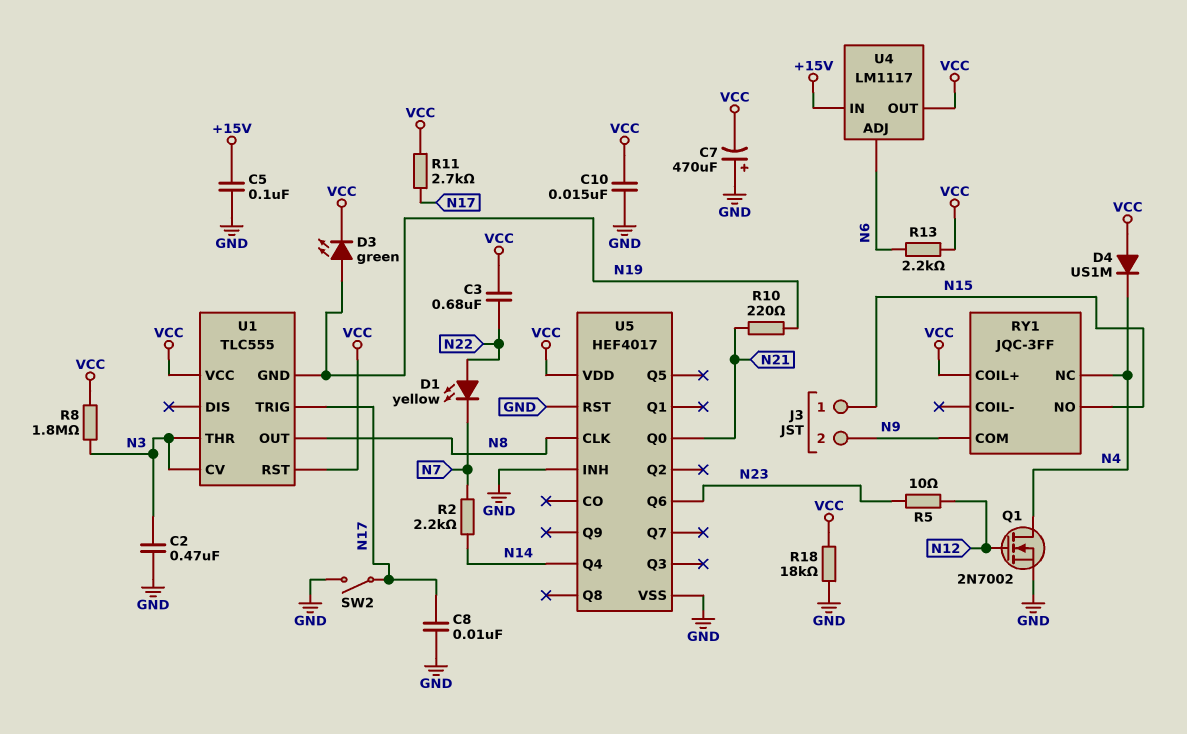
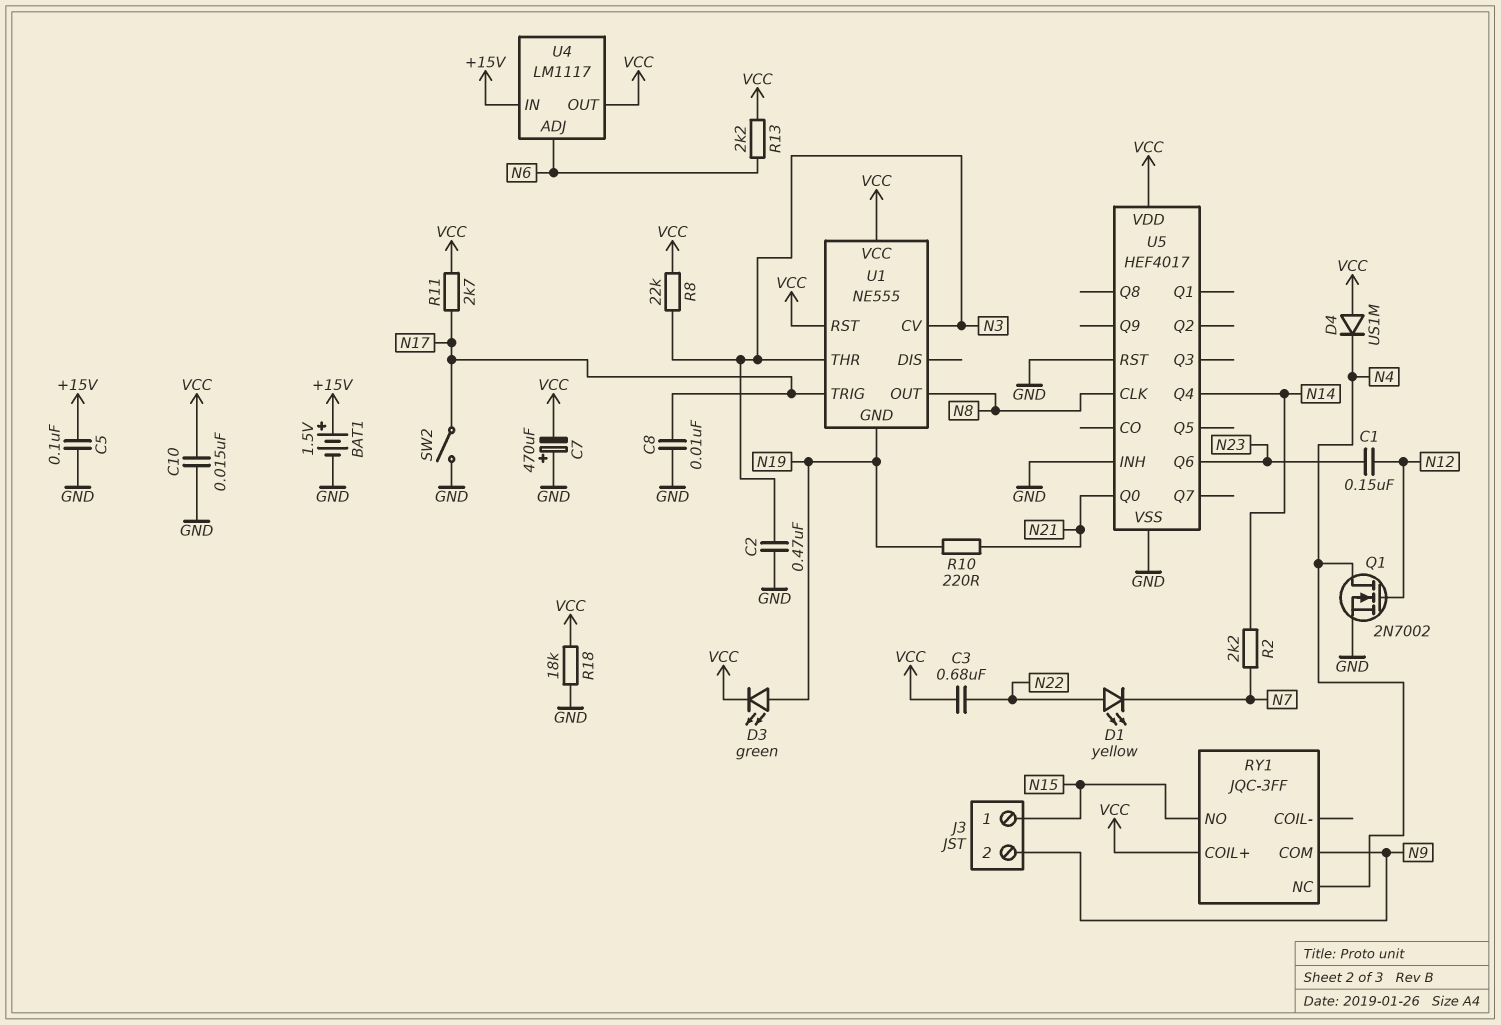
BAT1: none -> 1.5V (plus +15V, minus GND)
C1: none -> 150nF (N12, N23)
R5: 10 (N12, N23) -> none
R8: 1.8M (N3, VCC) -> 22k (N3, VCC)
U1: TLC555 -> NE555

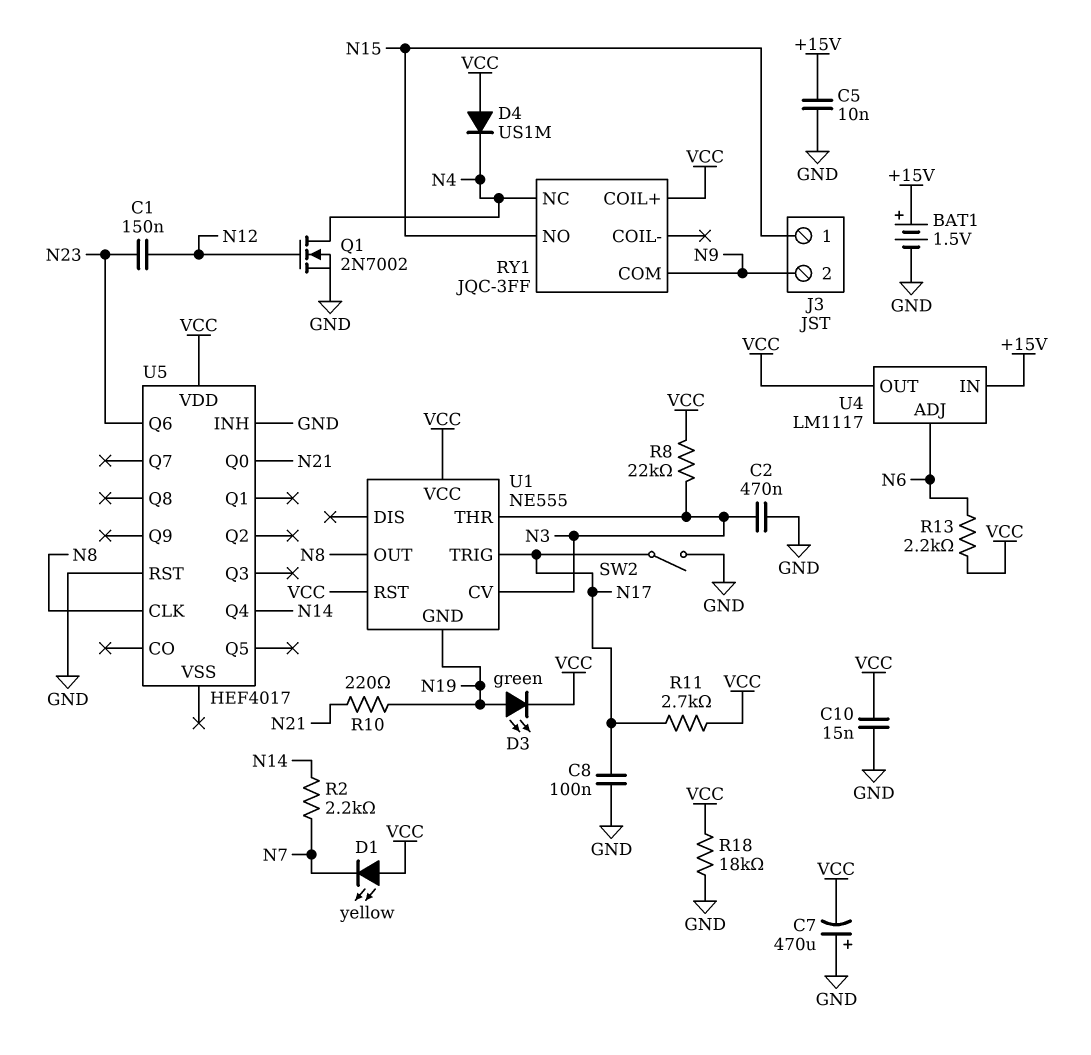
C3: 680nF (N22, VCC) -> none
C5: 100nF (+15V, GND) -> 10nF (+15V, GND)
C8: 10nF (GND, N17) -> 100nF (GND, N17)
D1: LED yellow (A N22, K N7) -> LED yellow (A VCC, K N7)
U5 pin VSS: GND -> none

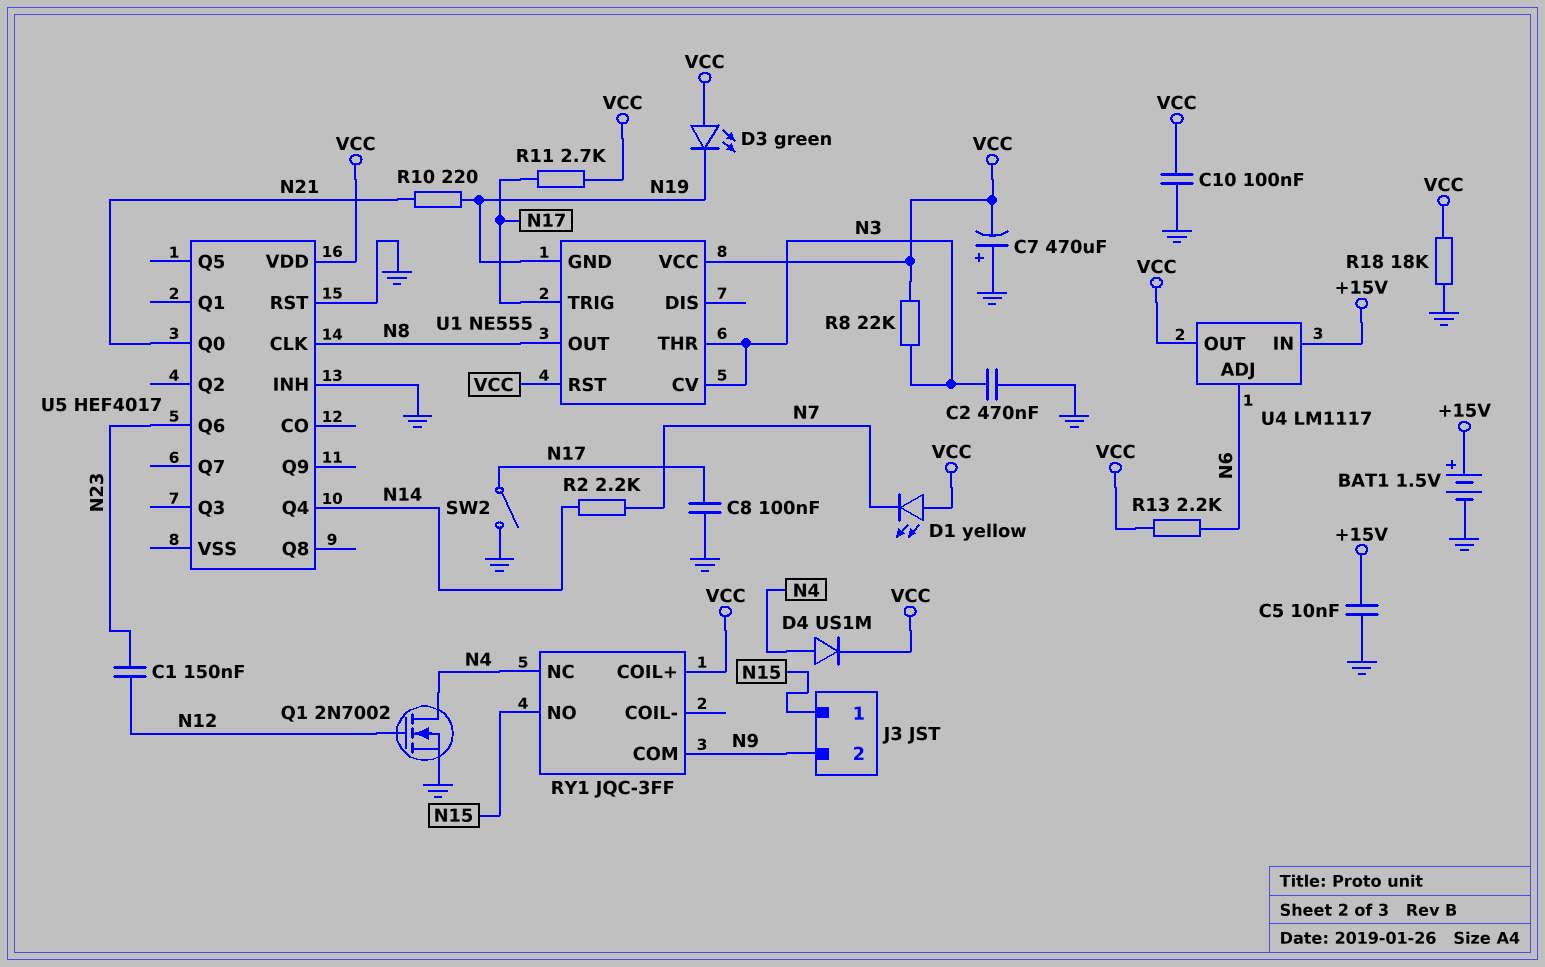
C10: 15nF (GND, VCC) -> 100nF (GND, VCC)
D3: LED green (A N19, K VCC) -> LED green (A VCC, K N19)
D4: diode US1M (A VCC, K N4) -> diode US1M (A N4, K VCC)

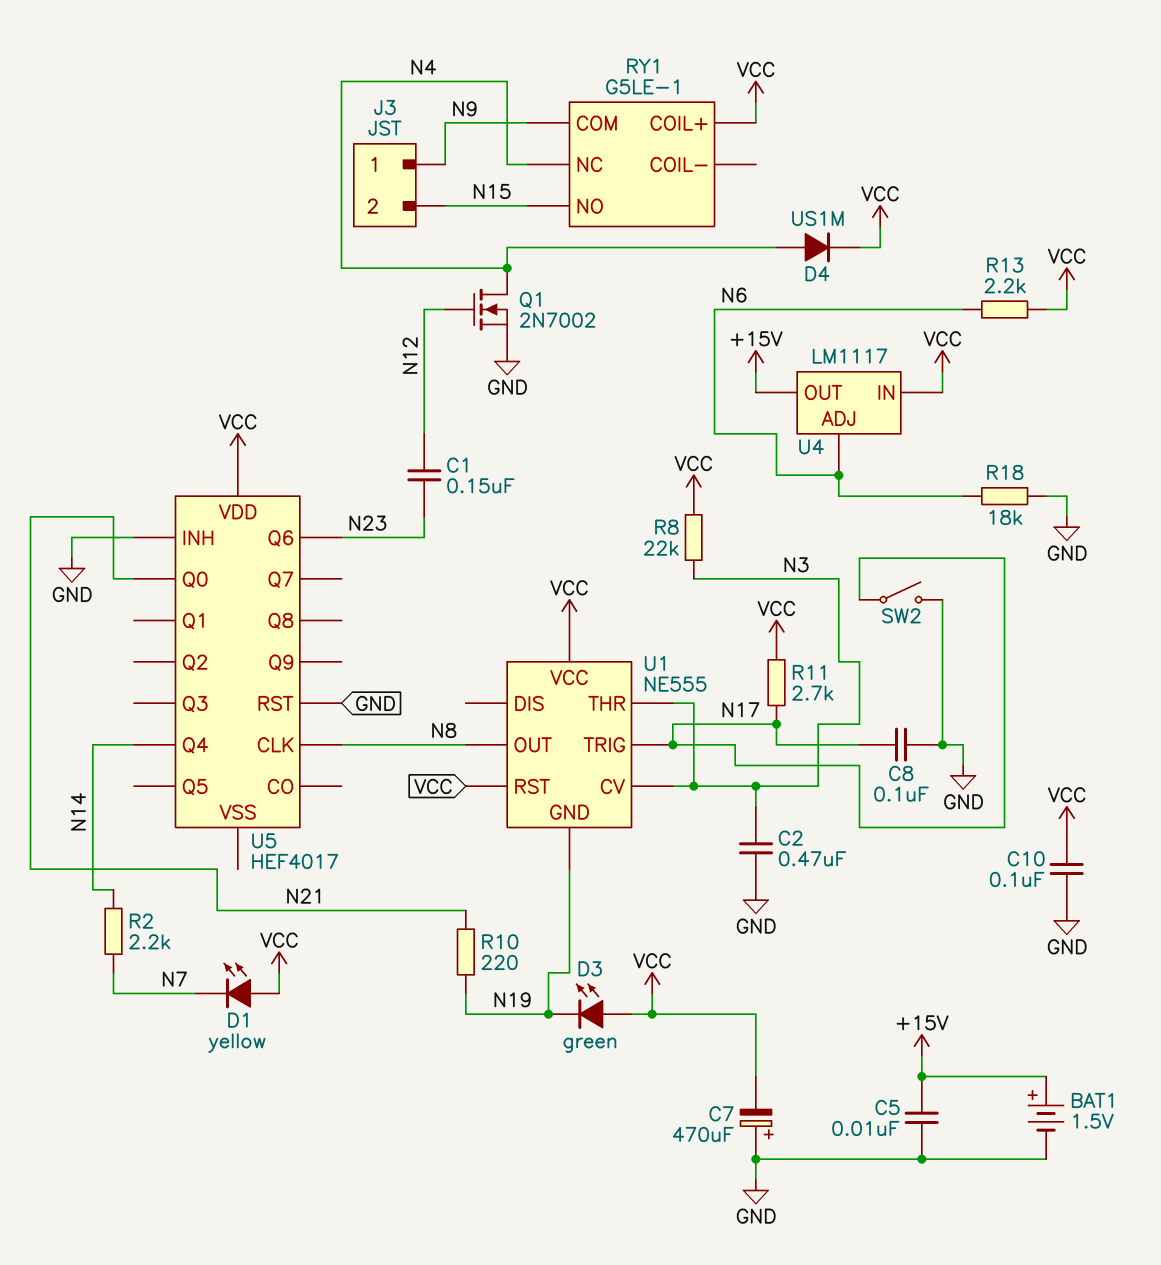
J3 pin 1: N15 -> N9
J3 pin 2: N9 -> N15
R18: 18k (GND, VCC) -> 18k (GND, N6)
RY1: JQC-3FF -> G5LE-1
U4 pin IN: +15V -> VCC
U4 pin OUT: VCC -> +15V

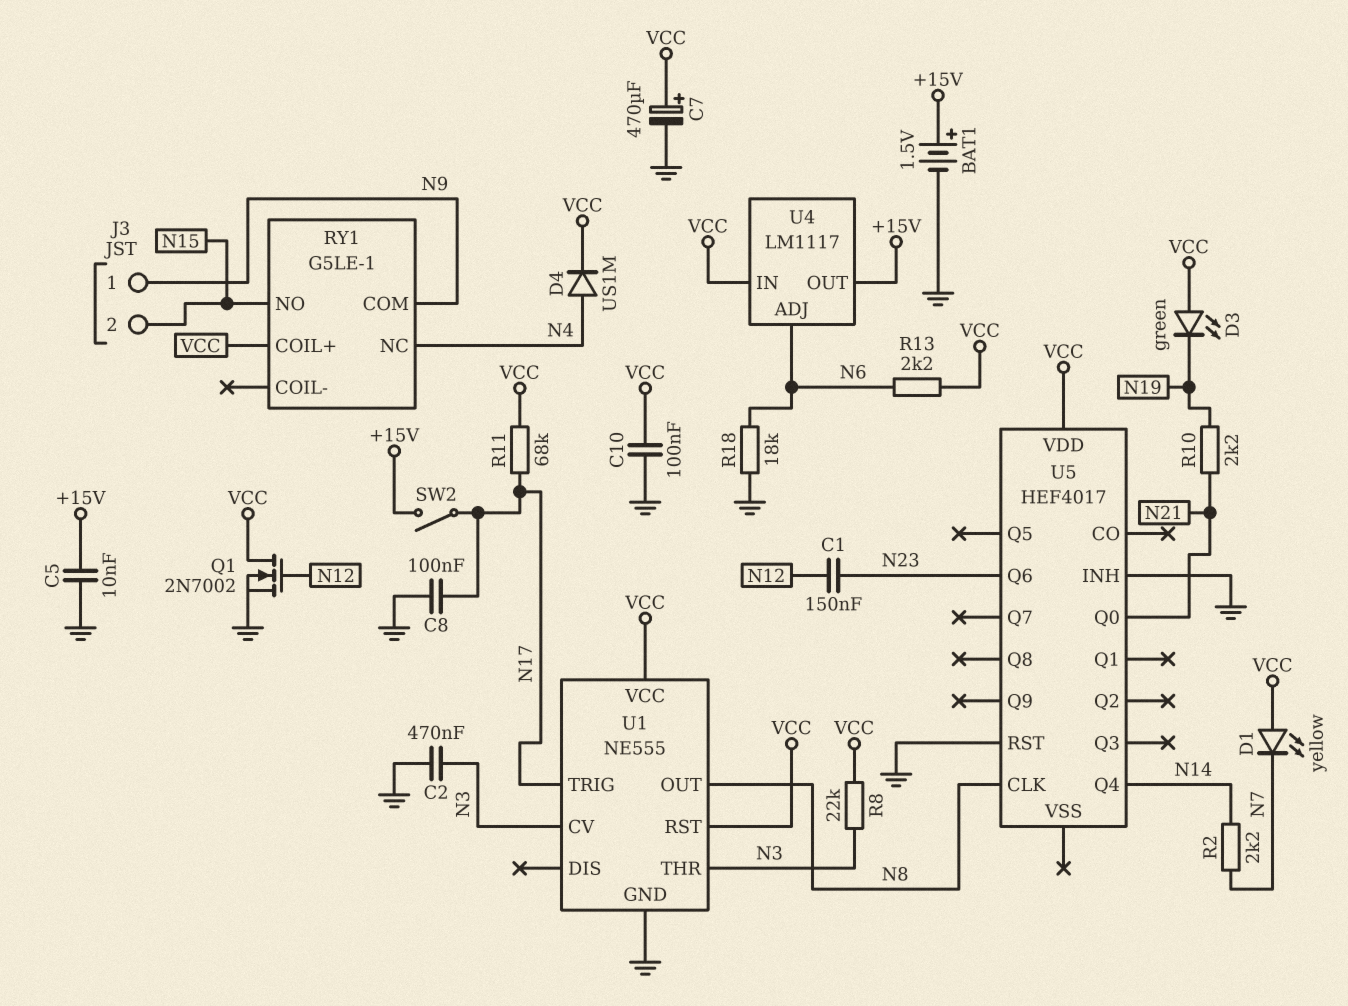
C7: 470uF (plus GND, minus VCC) -> 470uF (plus VCC, minus GND)
Q1: NMOS 2N7002 (G N12, D N4, S GND) -> NMOS 2N7002 (G N12, D VCC, S GND)
R10: 220 (N19, N21) -> 2.2k (N19, N21)
R11: 2.7k (N17, VCC) -> 68k (N17, VCC)
SW2: switch (GND, N17) -> switch (+15V, N17)
U1 pin GND: N19 -> GND

